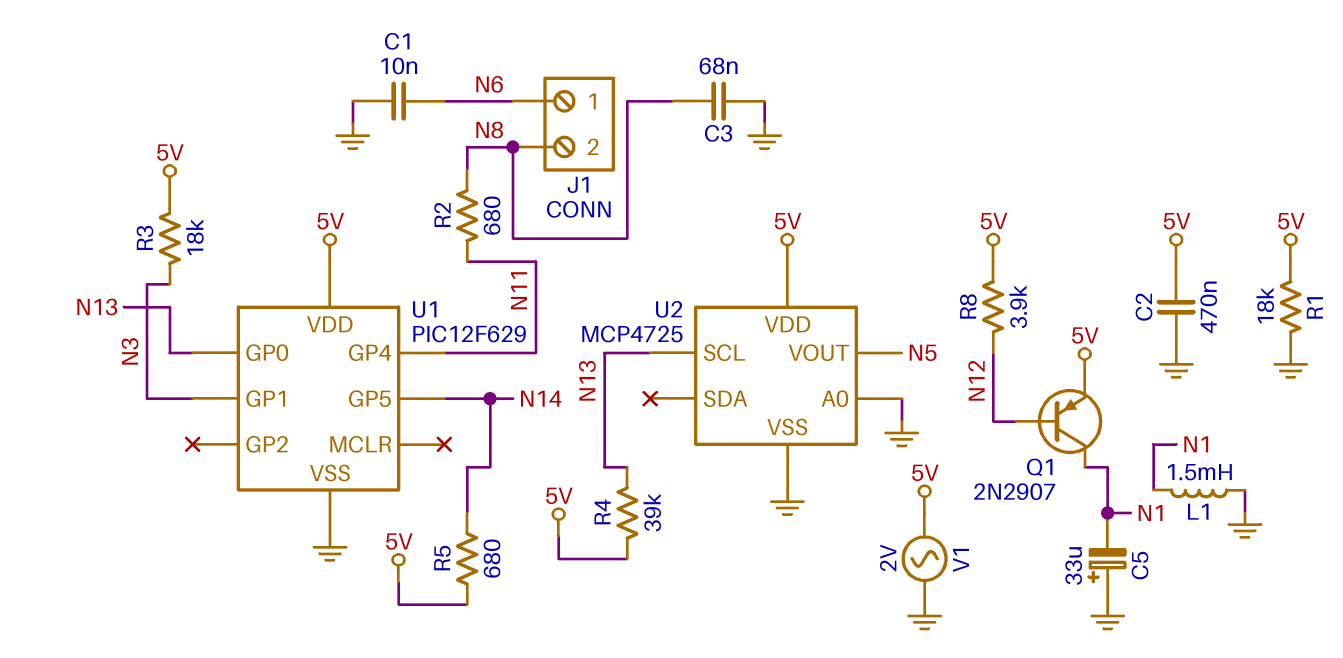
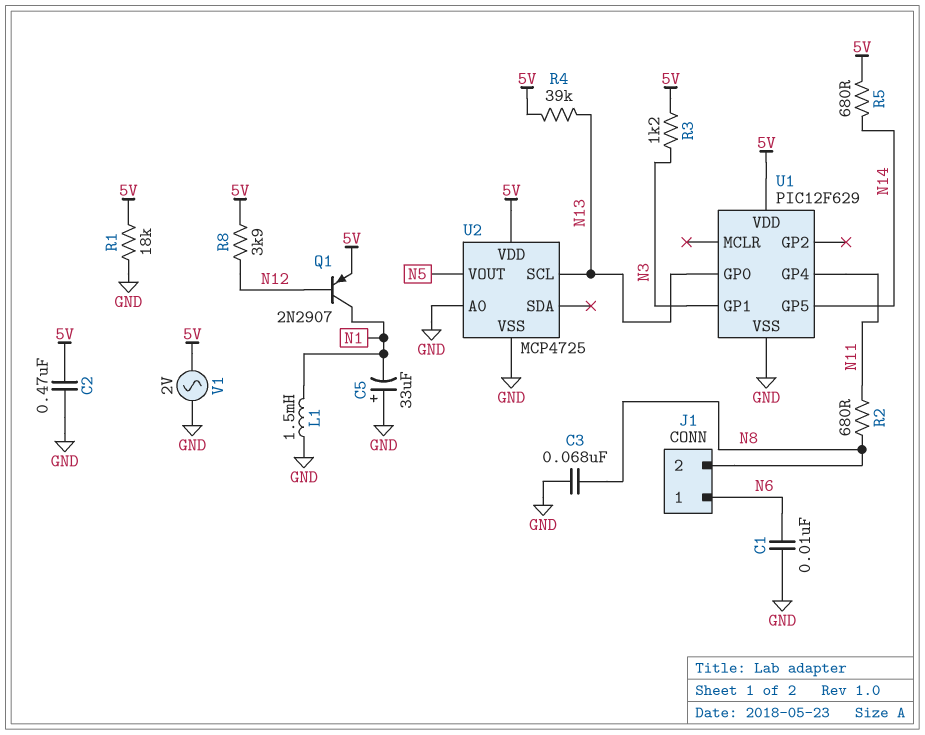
R3: 18k (5V, N3) -> 1.2k (5V, N3)

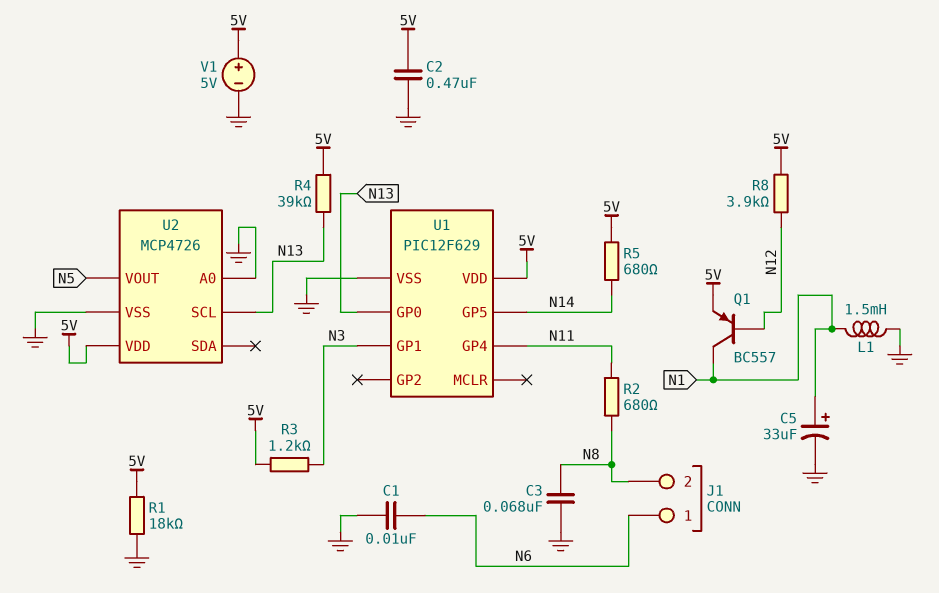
C5: 33uF (plus GND, minus N1) -> 33uF (plus N1, minus GND)
Q1: PNP 2N2907 (B N12, C N1, E 5V) -> PNP BC557 (B N12, C N1, E 5V)
U2: MCP4725 -> MCP4726
V1: AC 2V (5V, GND) -> 5V (plus 5V, minus GND)

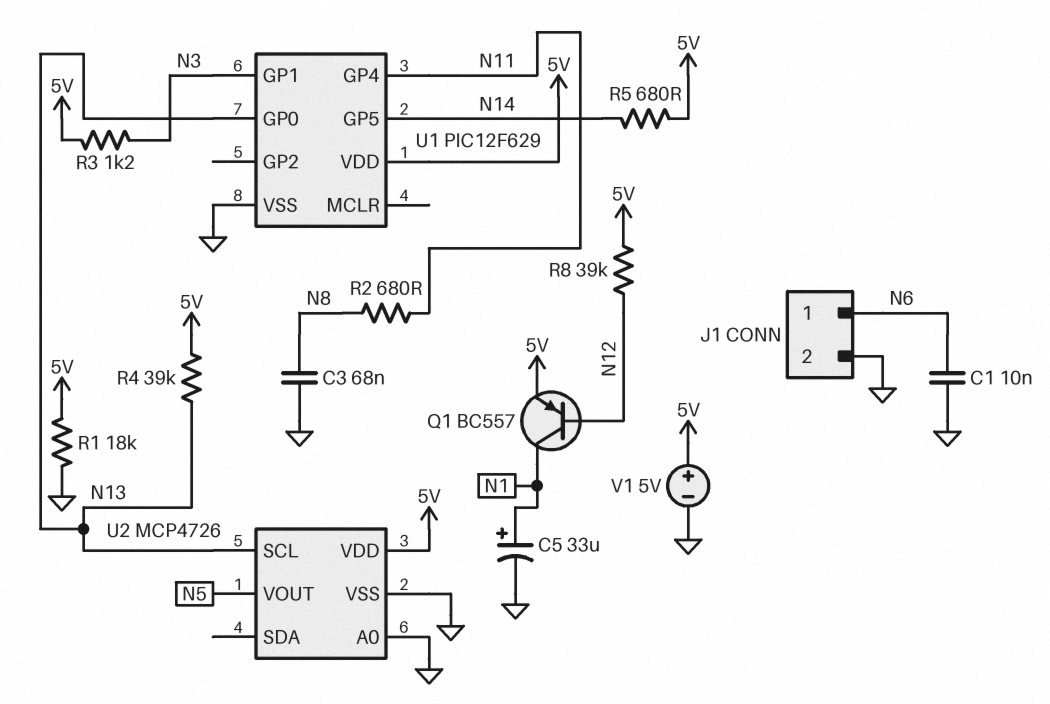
C2: 470nF (5V, GND) -> none
J1 pin 2: N8 -> GND
L1: 1.5mH (GND, N1) -> none
R8: 3.9k (5V, N12) -> 39k (5V, N12)

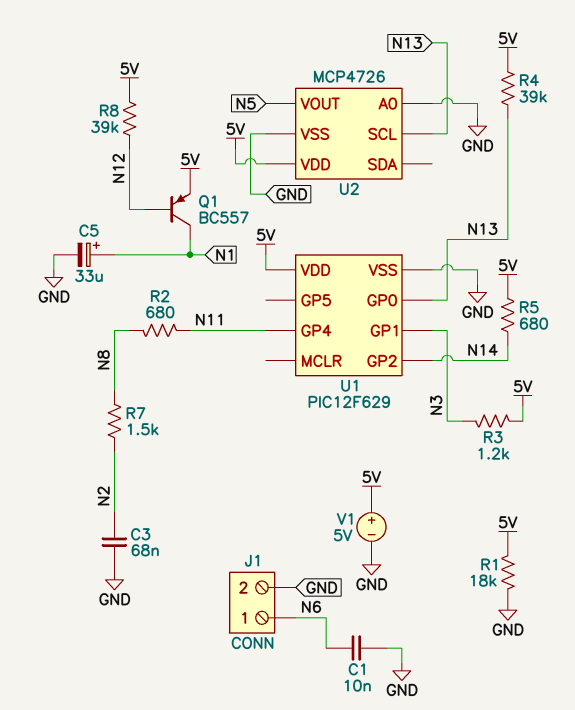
C3: 68nF (GND, N8) -> 68nF (GND, N2)
R7: none -> 1.5k (N2, N8)
U1 pin GP2: none -> N14
U1 pin GP5: N14 -> none

